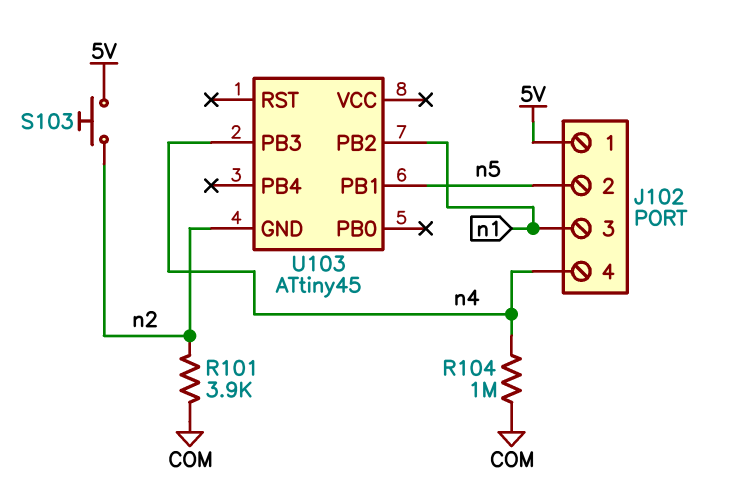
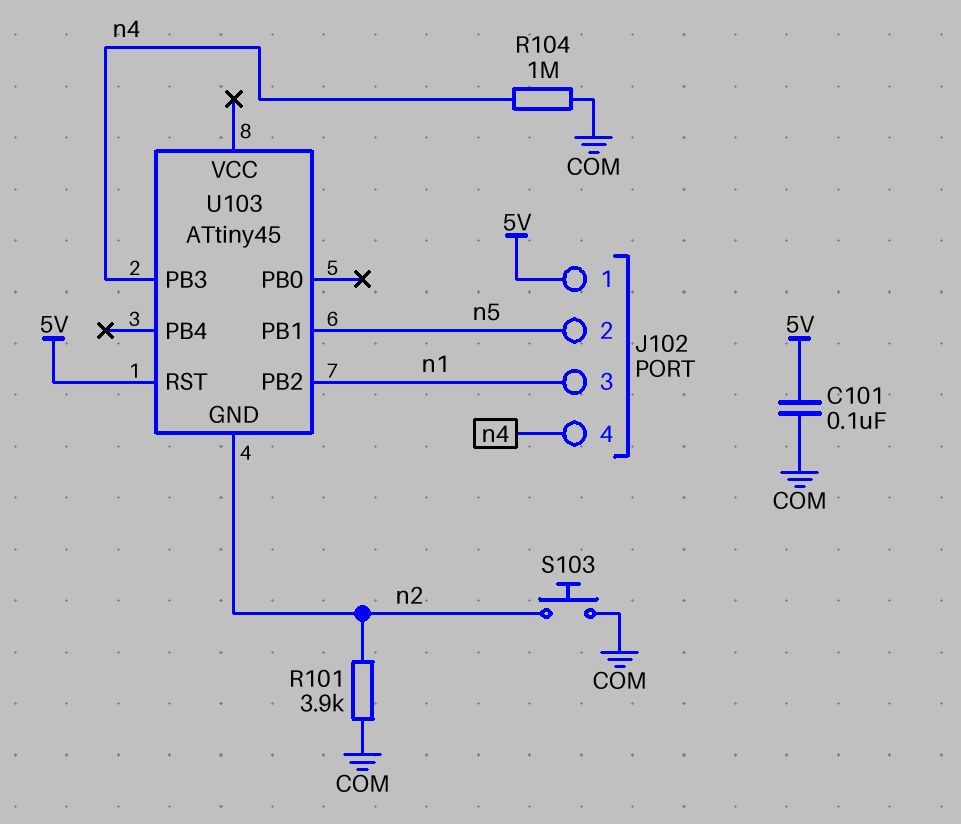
C101: none -> 100nF (5V, COM)
S103: button (5V, n2) -> button (COM, n2)
U103 pin RST: none -> 5V

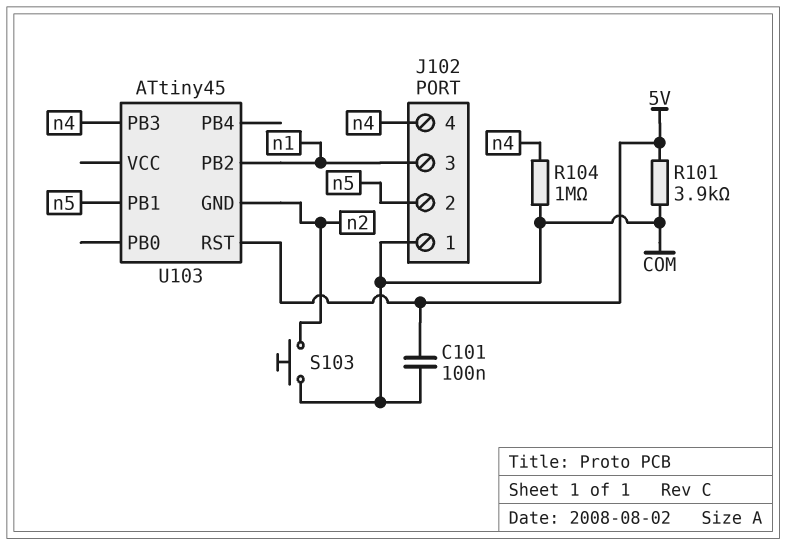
J102 pin 1: 5V -> COM
R101: 3.9k (COM, n2) -> 3.9k (5V, COM)

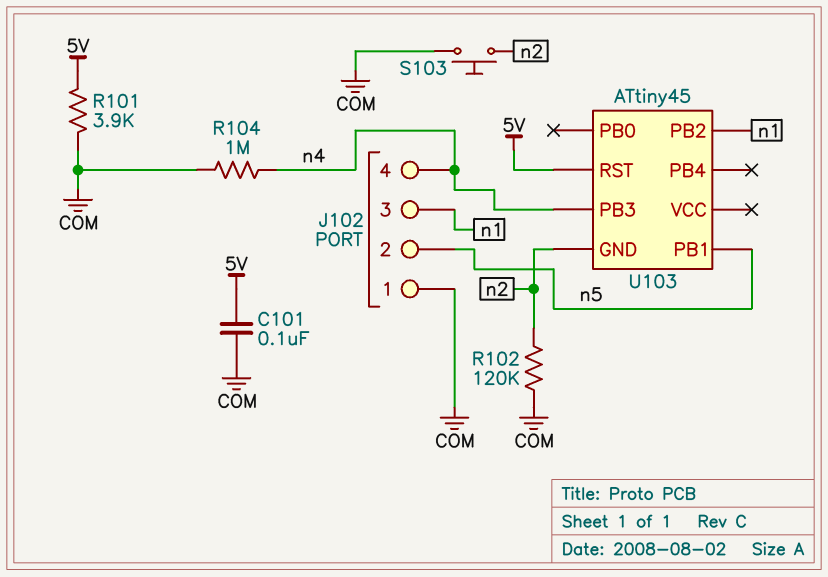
R102: none -> 120k (COM, n2)

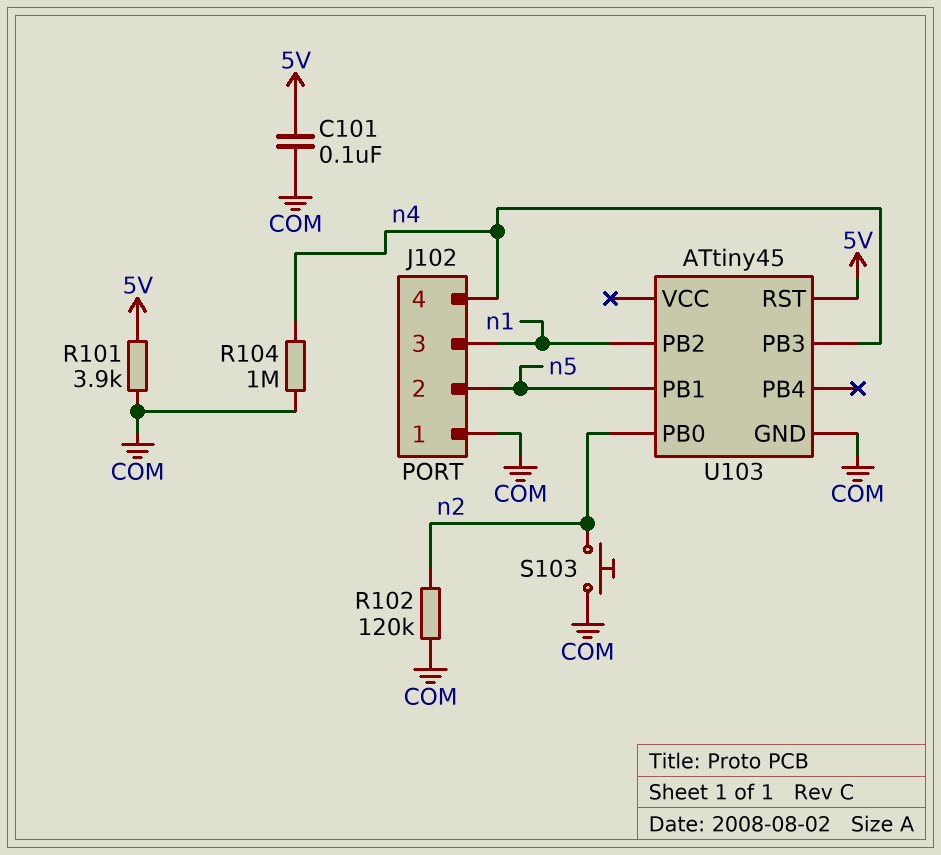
U103 pin GND: n2 -> COM
U103 pin PB0: none -> n2

